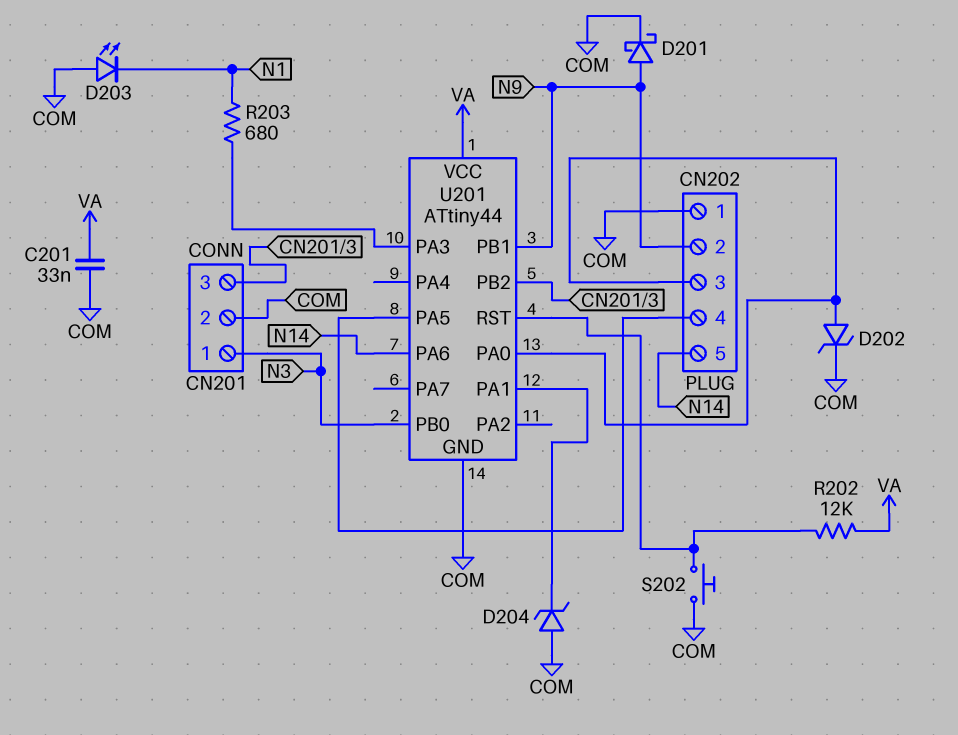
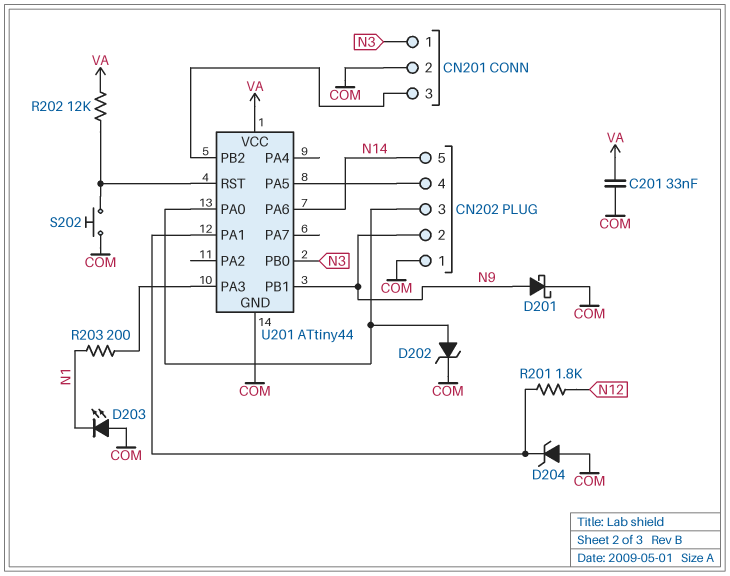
R201: none -> 1.8k (N12, U201/PA1)
R203: 680 (N1, U201/PA3) -> 200 (N1, U201/PA3)

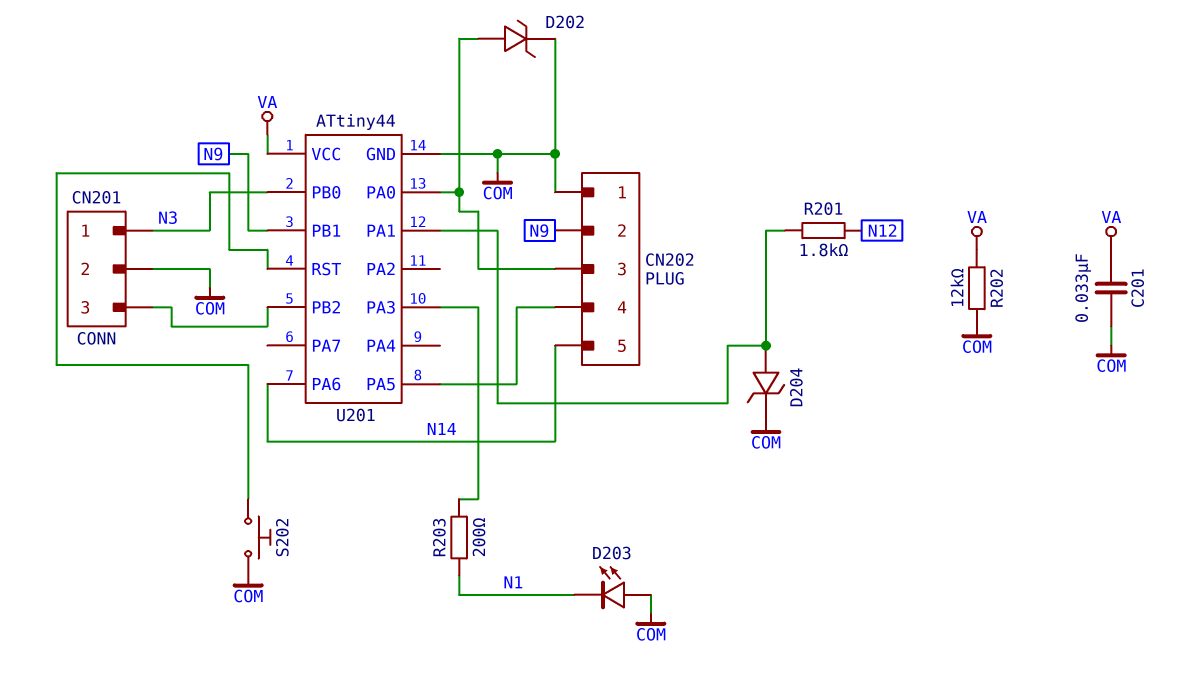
D201: schottky (A N9, K COM) -> none
D204: zener (A COM, K U201/PA1) -> zener (A U201/PA1, K COM)
R202: 12k (U201/RST, VA) -> 12k (COM, VA)

